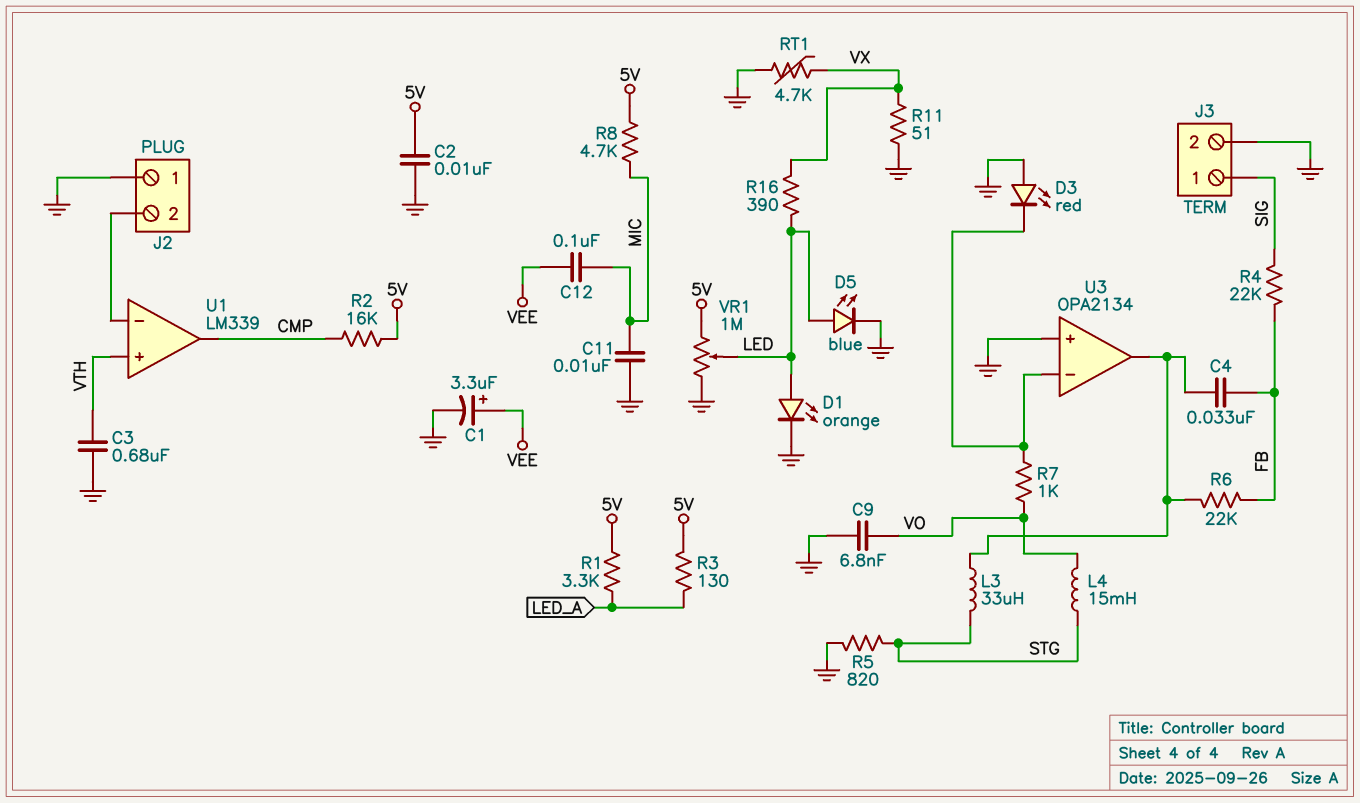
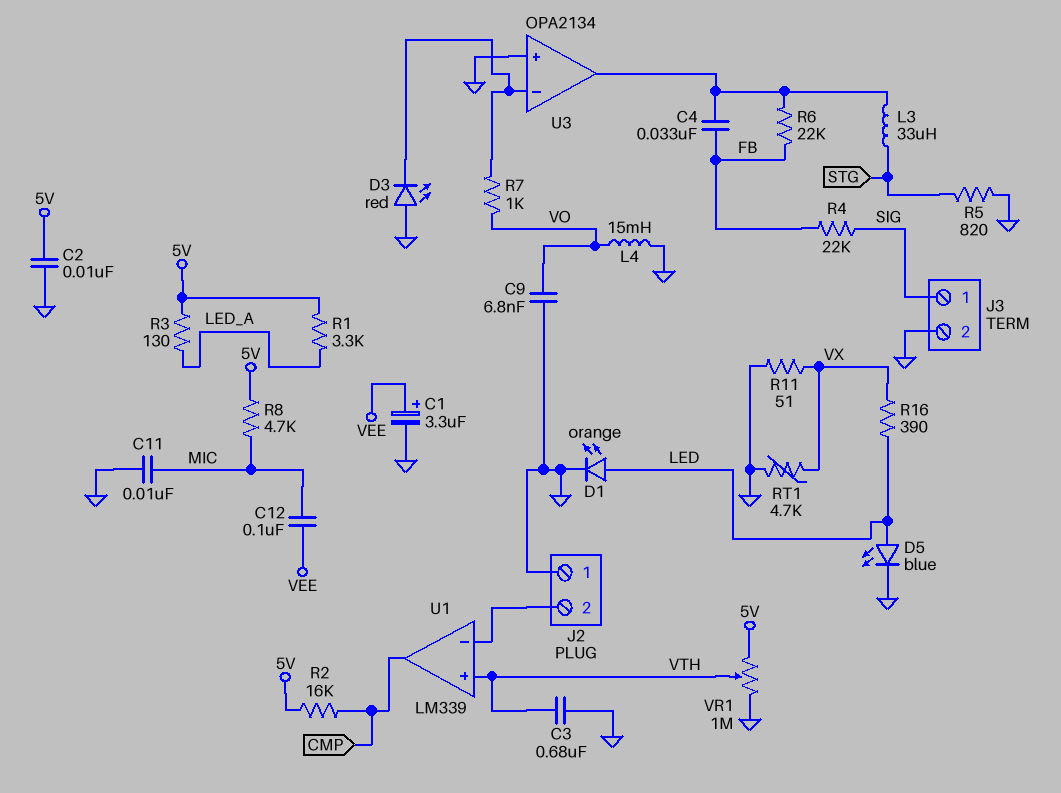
L4: 15mH (STG, VO) -> 15mH (GND, VO)
VR1: 1M (5V, GND, wiper LED) -> 1M (5V, GND, wiper VTH)

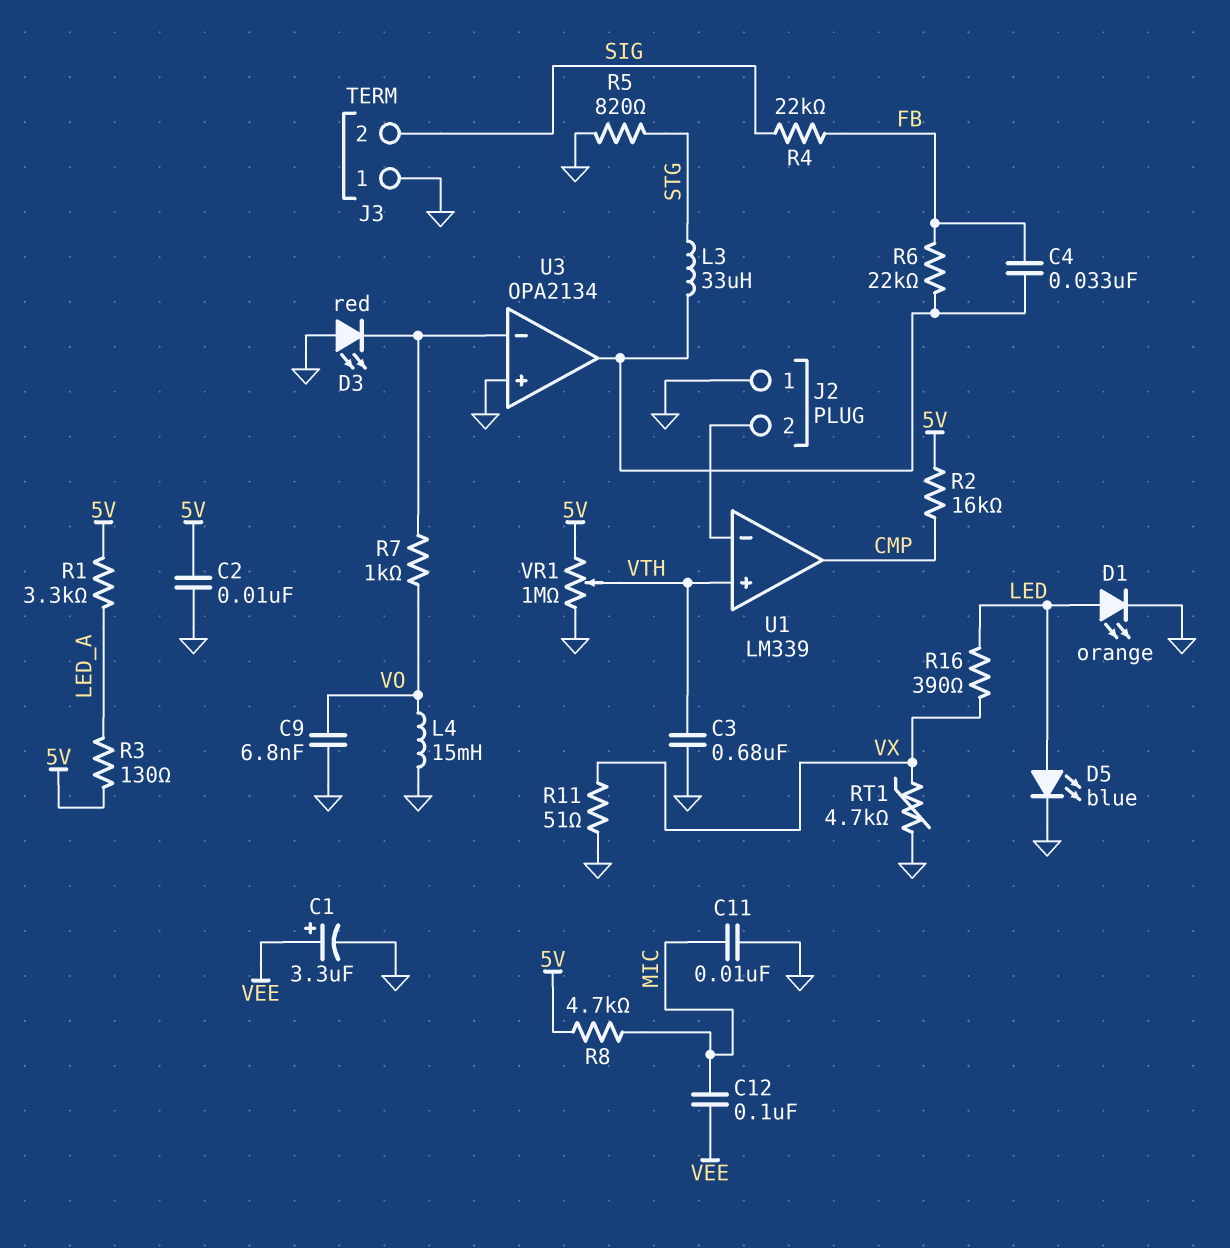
J3 pin 1: SIG -> GND
J3 pin 2: GND -> SIG

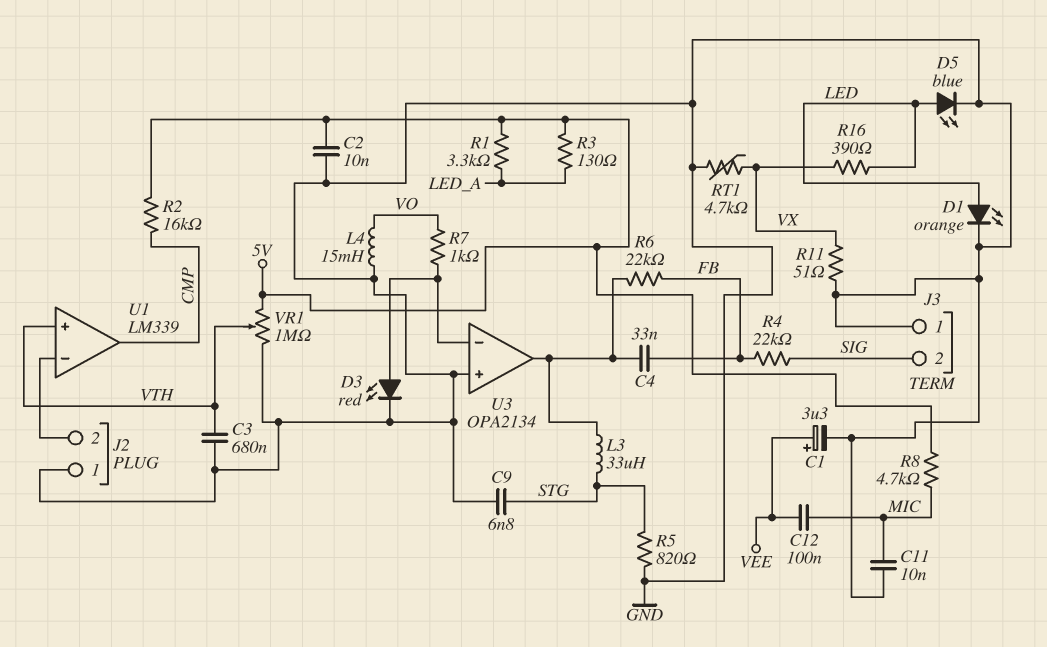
C9: 6.8nF (GND, VO) -> 6.8nF (GND, STG)
D3: LED red (A GND, K U3/in-) -> LED red (A U3/in-, K GND)

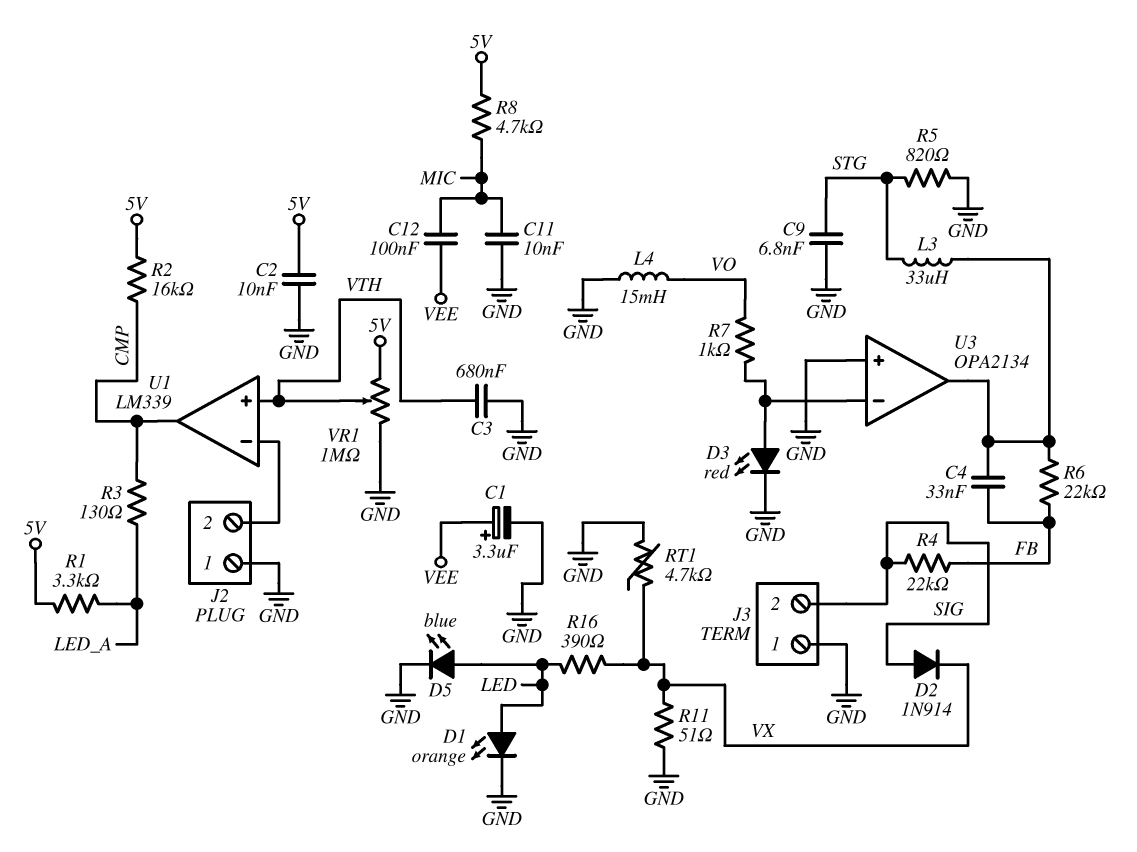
D2: none -> diode 1N914 (A SIG, K VX)
R3: 130 (5V, LED_A) -> 130 (CMP, LED_A)

